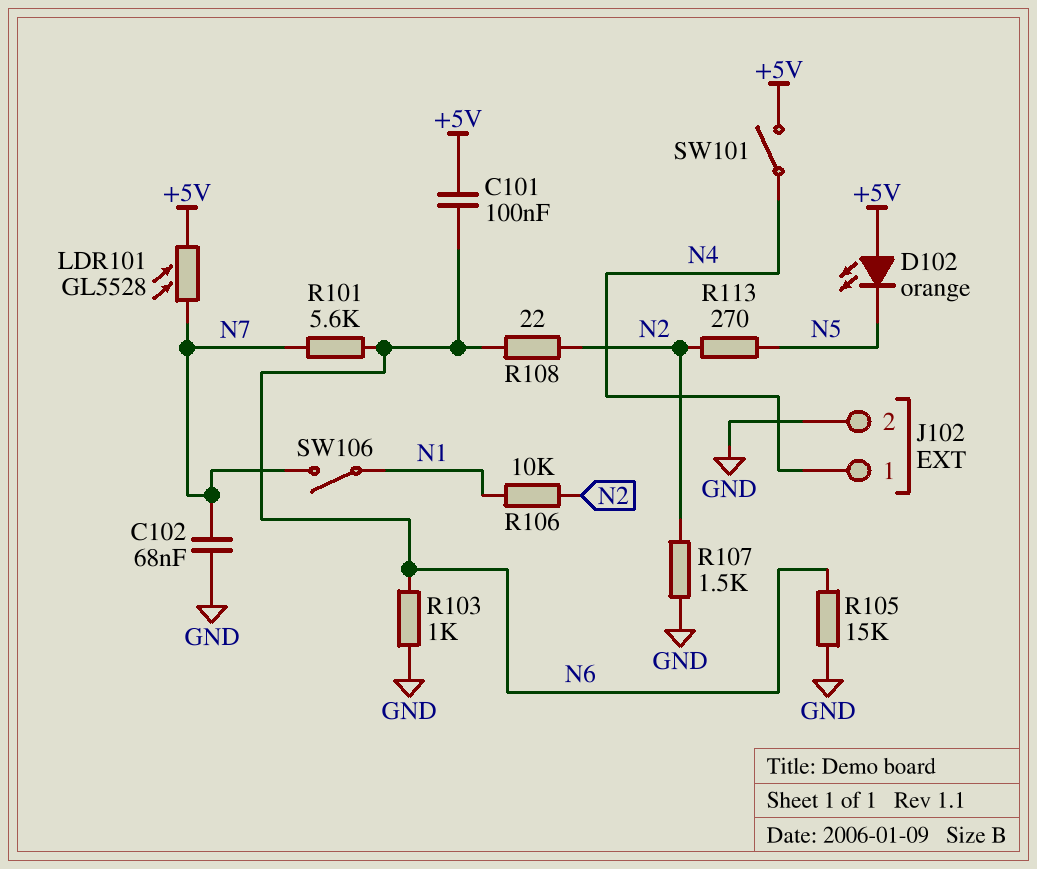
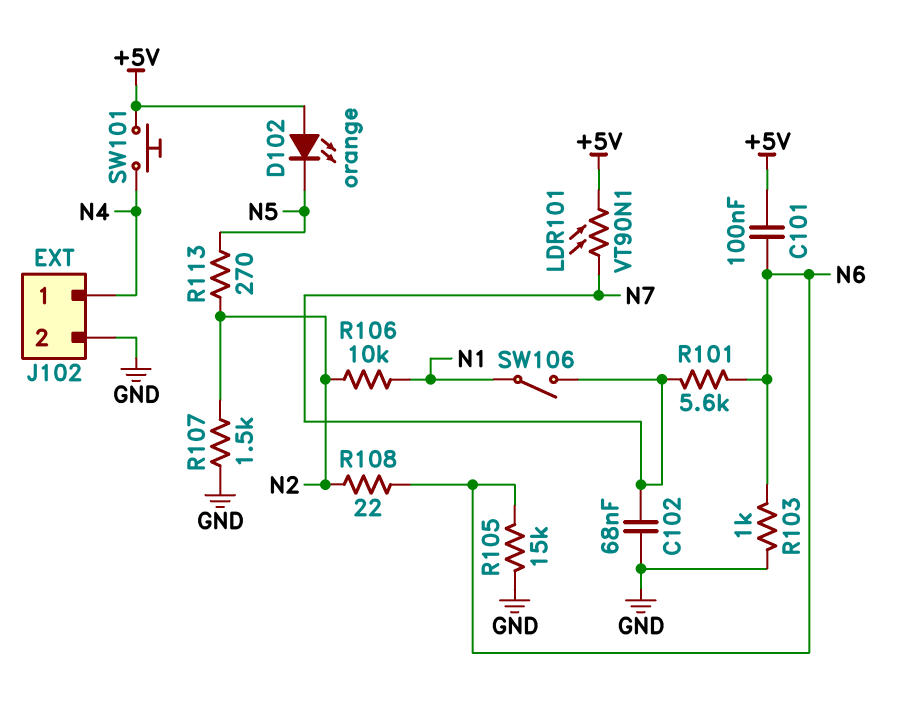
LDR101: GL5528 (+5V, N7) -> VT90N1 (+5V, N7)
SW101: switch (+5V, N4) -> button (+5V, N4)

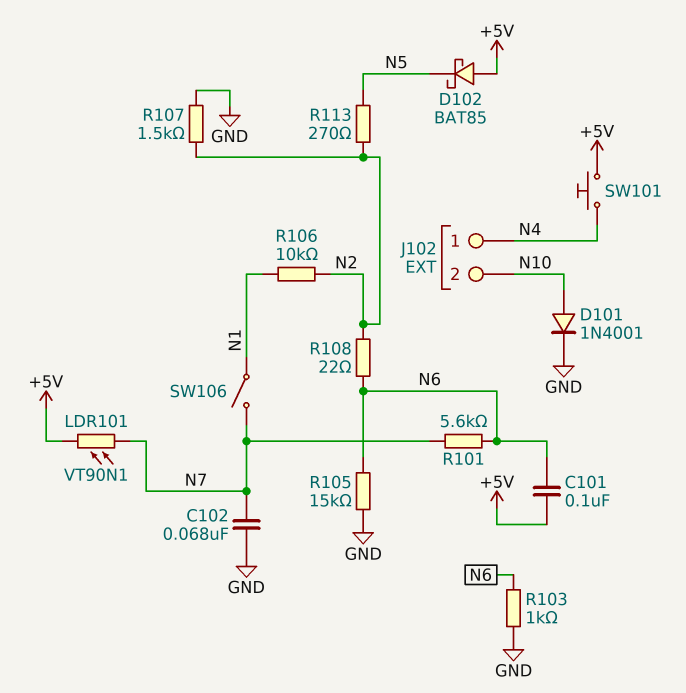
D101: none -> diode 1N4001 (A N10, K GND)
D102: LED orange (A +5V, K N5) -> schottky BAT85 (A +5V, K N5)
J102 pin 2: GND -> N10

